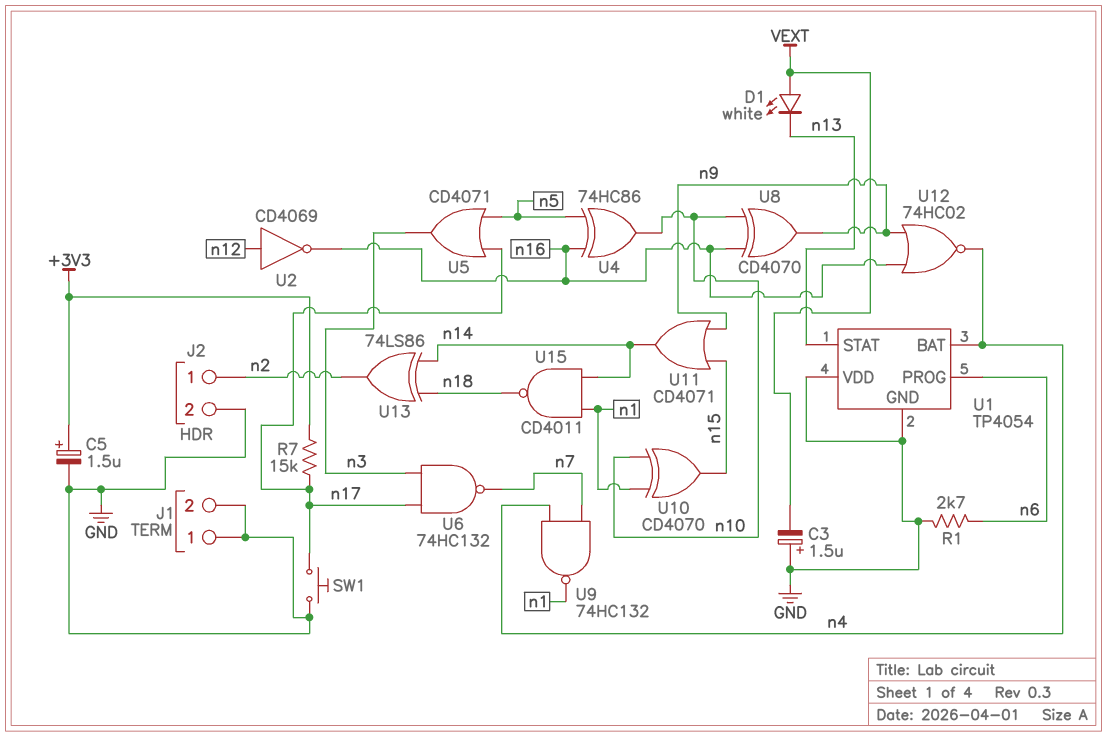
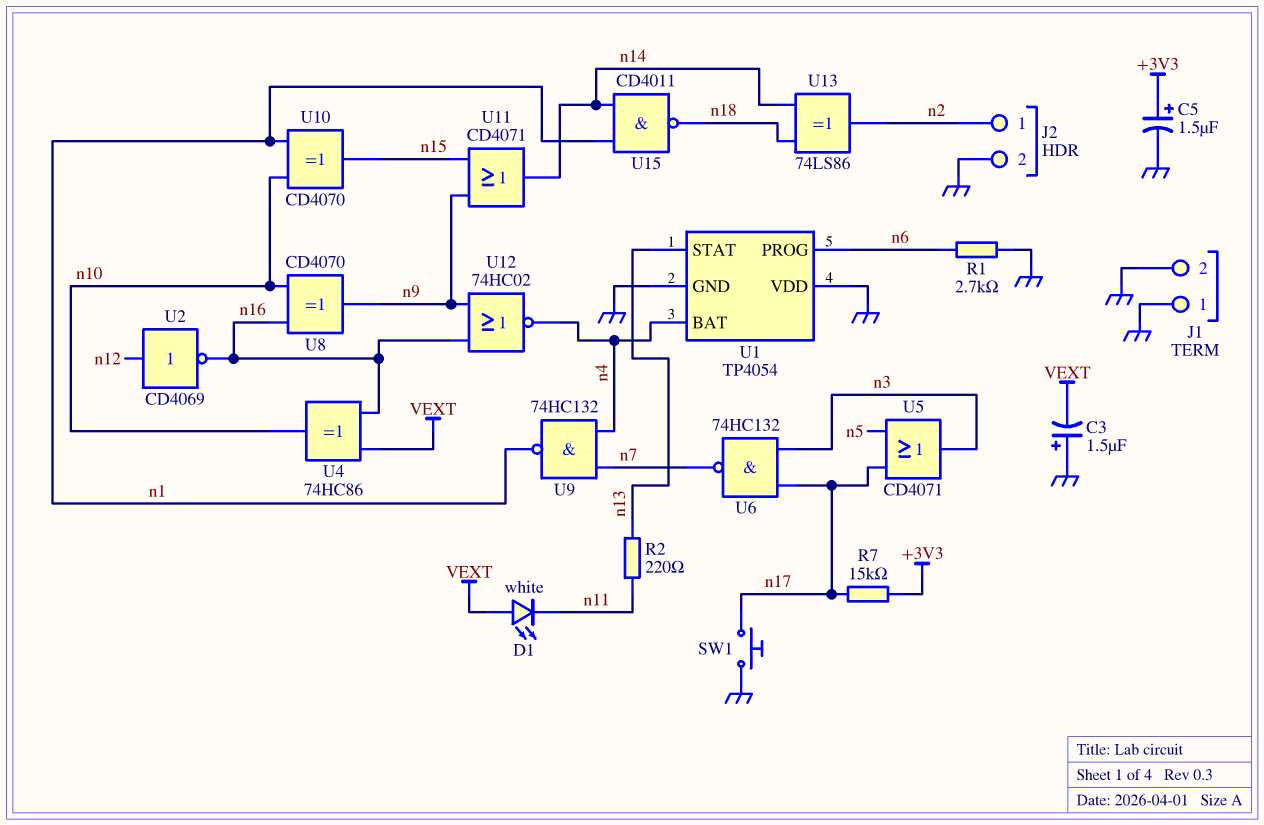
D1: LED white (A VEXT, K n13) -> LED white (A VEXT, K n11)
R2: none -> 220 (n11, n13)
U4: XOR 74HC86 (in n5, in n16, out n10) -> XOR 74HC86 (in VEXT, in n16, out n10)

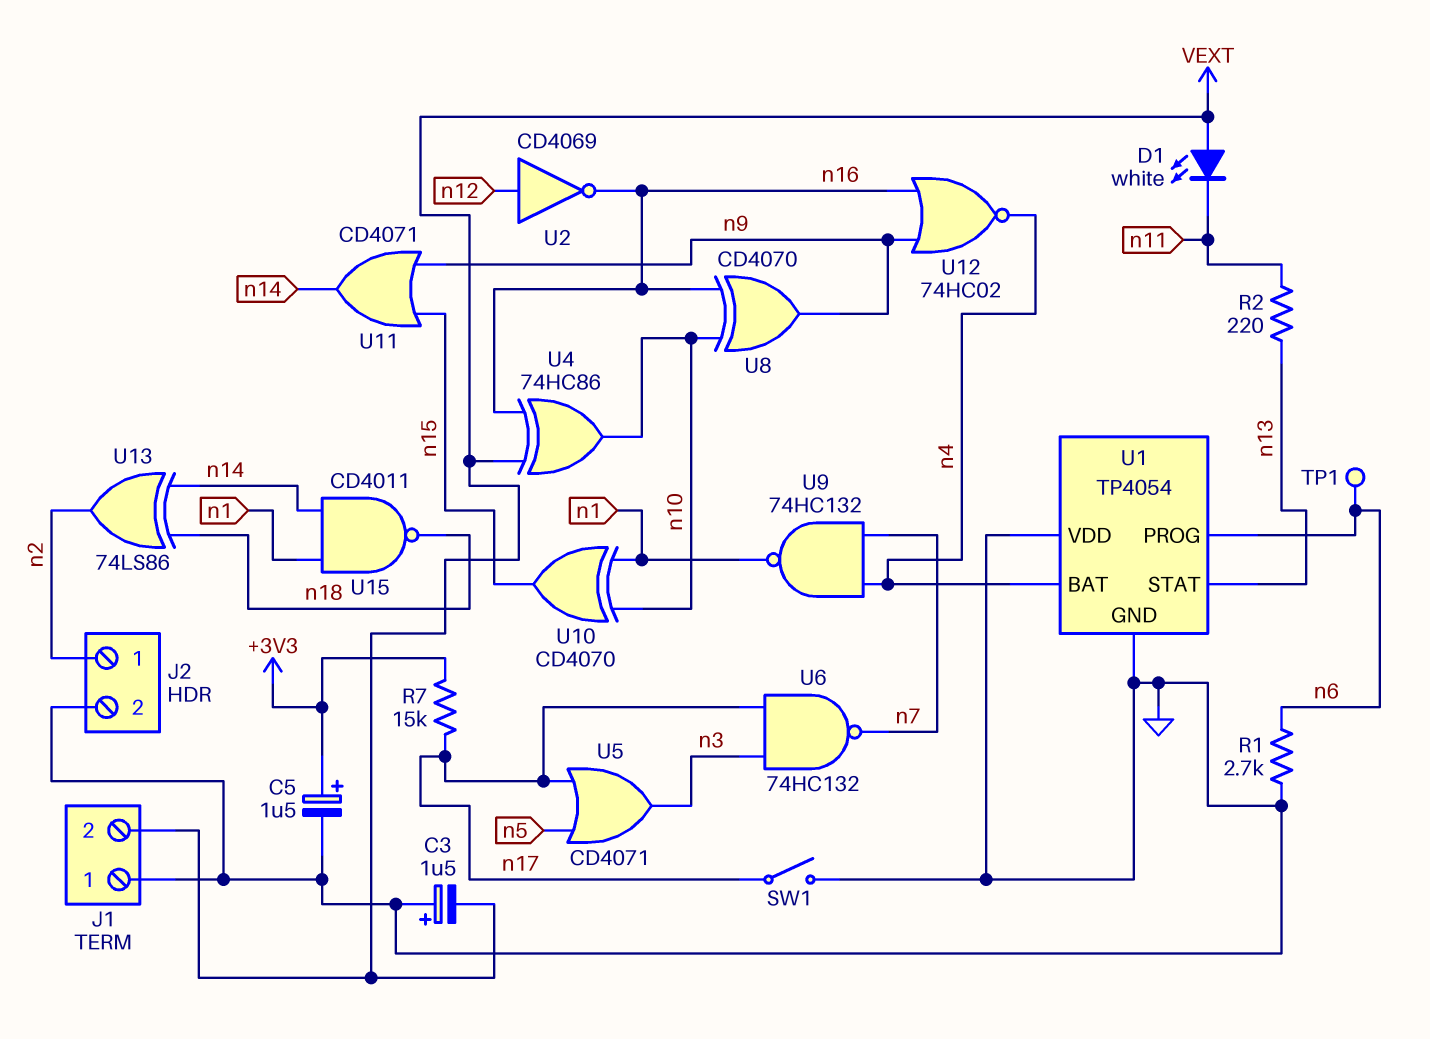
J1 pin 2: GND -> VEXT
SW1: button (GND, n17) -> switch (GND, n17)
TP1: none -> test point (n6)

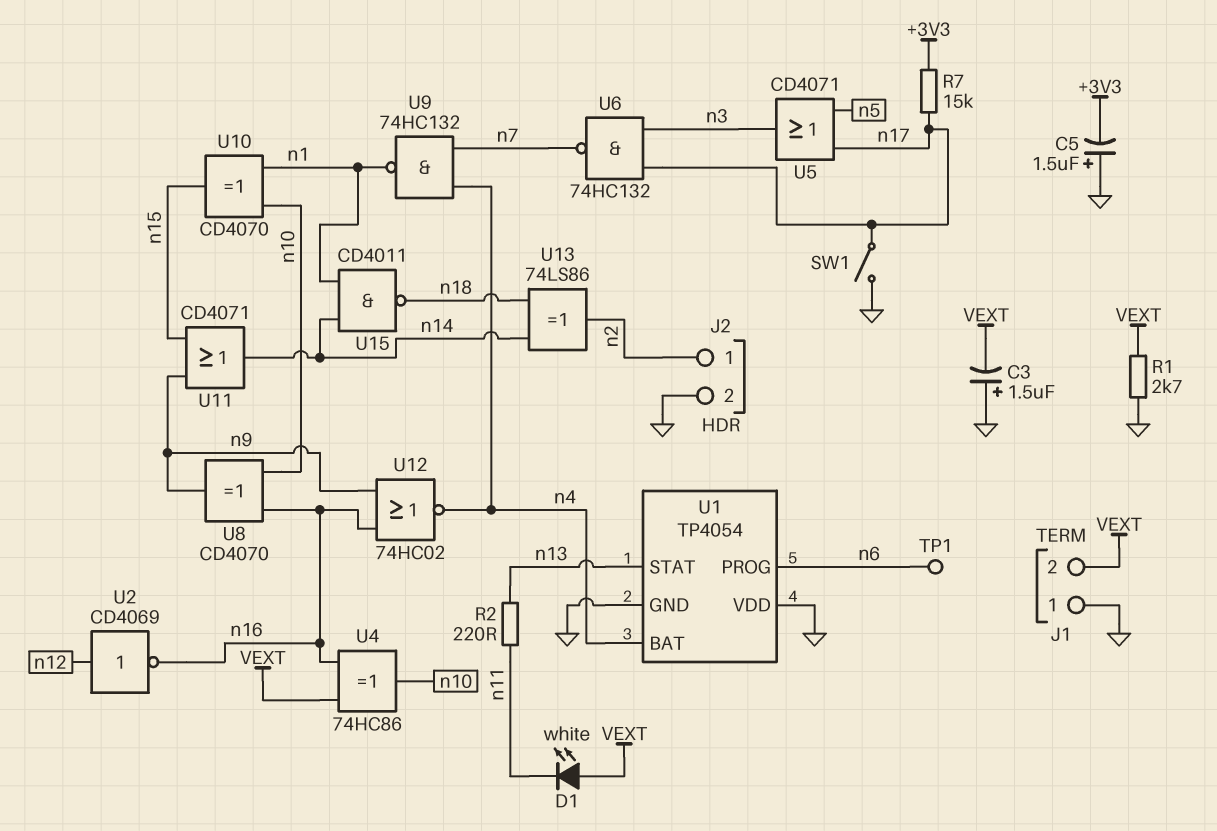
C5: 1.5uF (plus +3V3, minus GND) -> 1.5uF (plus GND, minus +3V3)
R1: 2.7k (GND, n6) -> 2.7k (GND, VEXT)

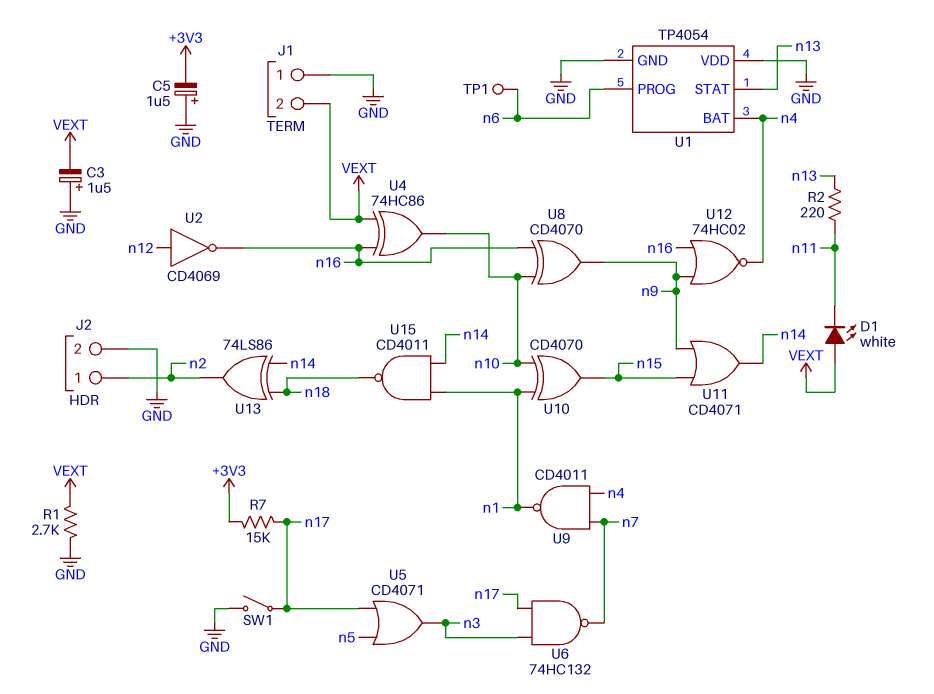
U9: NAND 74HC132 (in n4, in n7, out n1) -> NAND CD4011 (in n4, in n7, out n1)

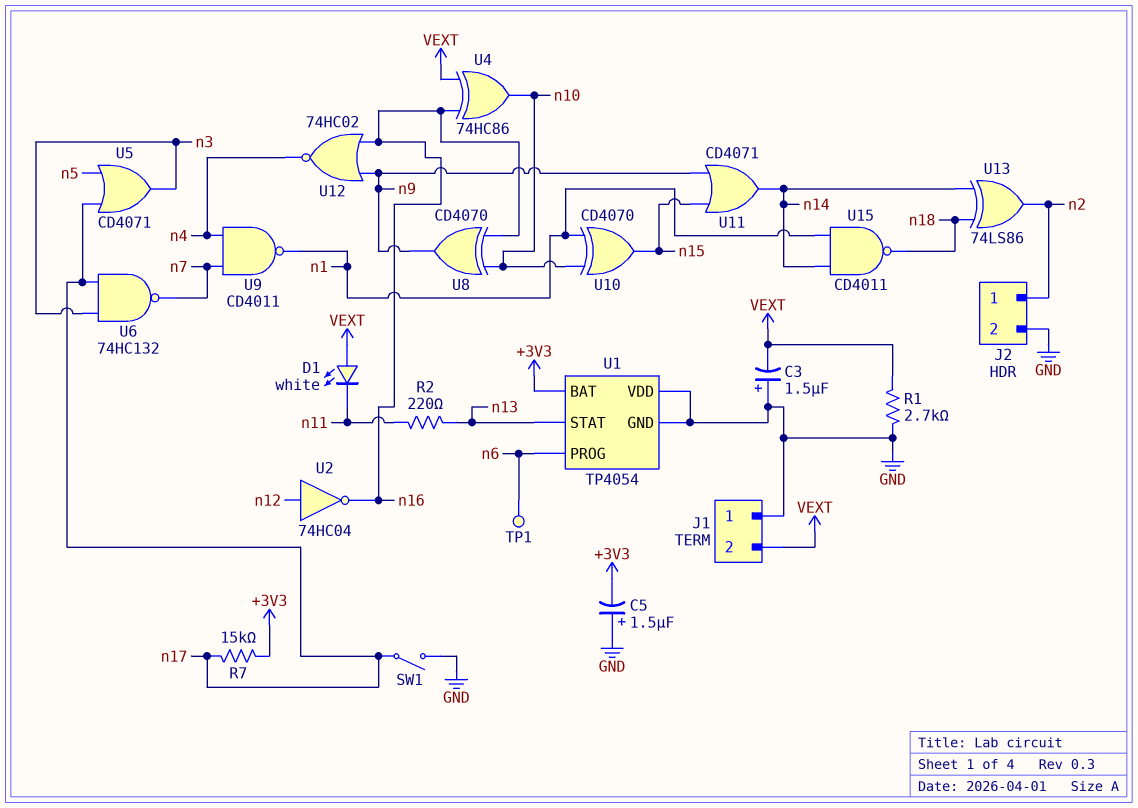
U1 pin BAT: n4 -> +3V3
U2: NOT CD4069 (in n12, out n16) -> NOT 74HC04 (in n12, out n16)

